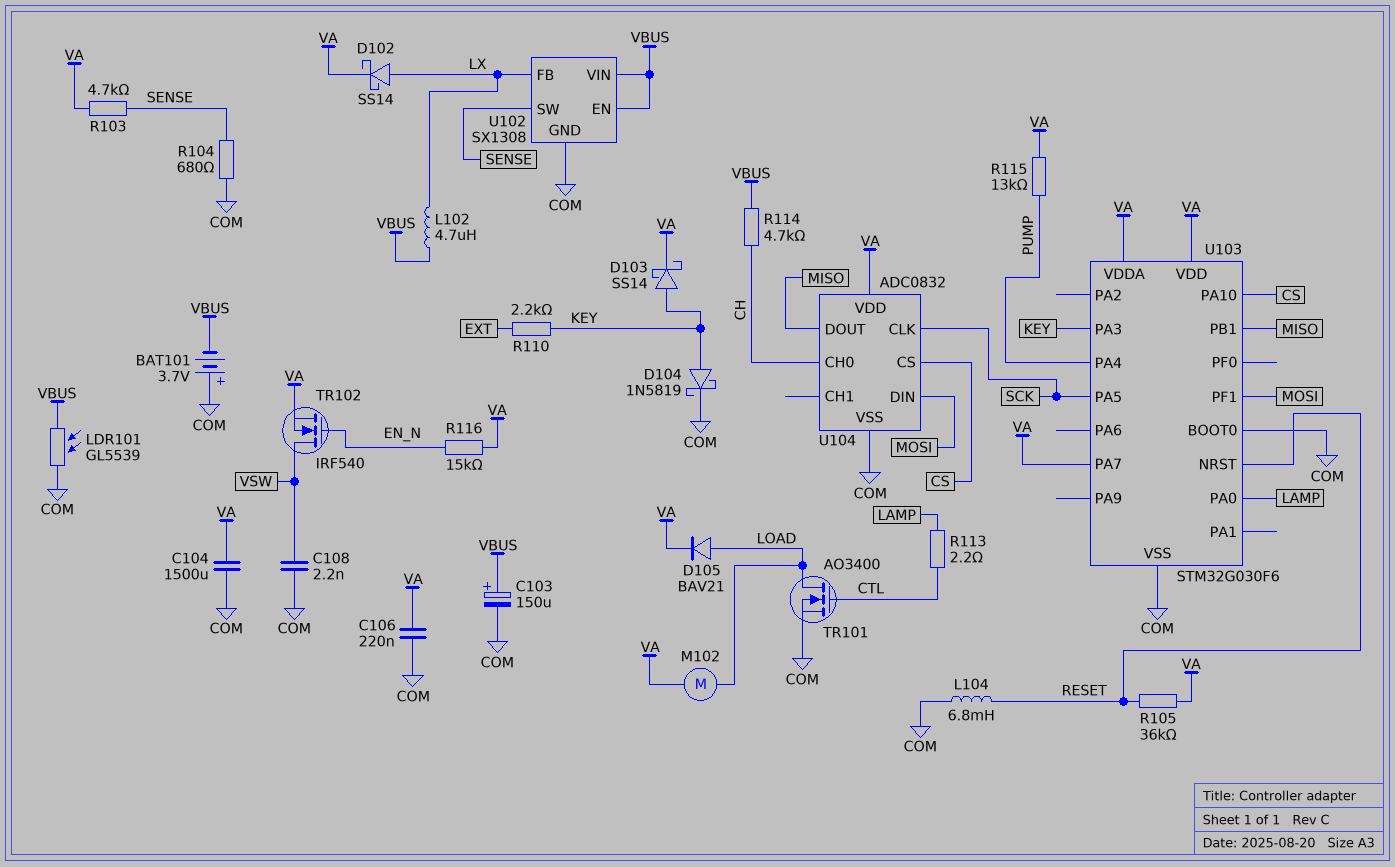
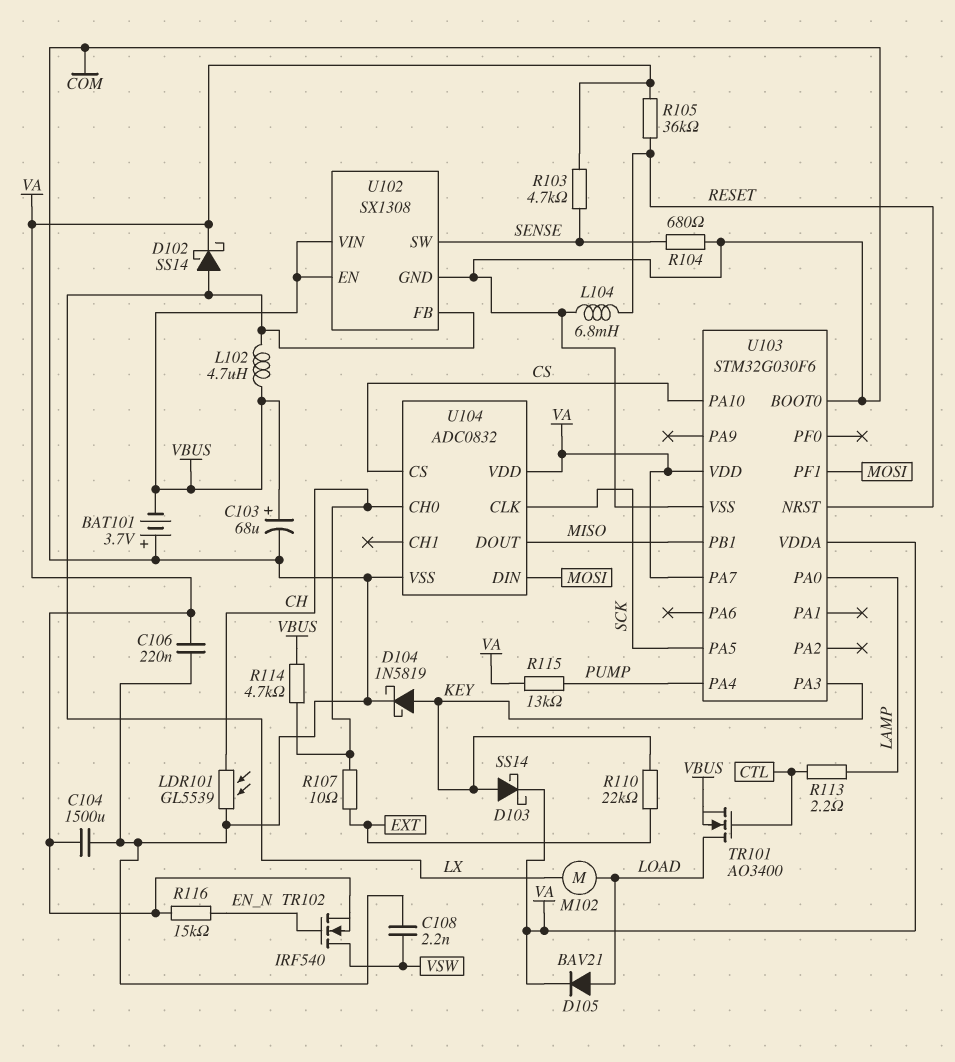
C103: 150uF (plus VBUS, minus COM) -> 68uF (plus VBUS, minus COM)
LDR101: GL5539 (COM, VBUS) -> GL5539 (CH, COM)
M102: motor (LOAD, VA) -> motor (LOAD, LX)
R107: none -> 10 (CH, EXT)
R110: 2.2k (EXT, KEY) -> 22k (EXT, KEY)
TR101: NMOS AO3400 (G CTL, D LOAD, S COM) -> NMOS AO3400 (G CTL, D LOAD, S VBUS)

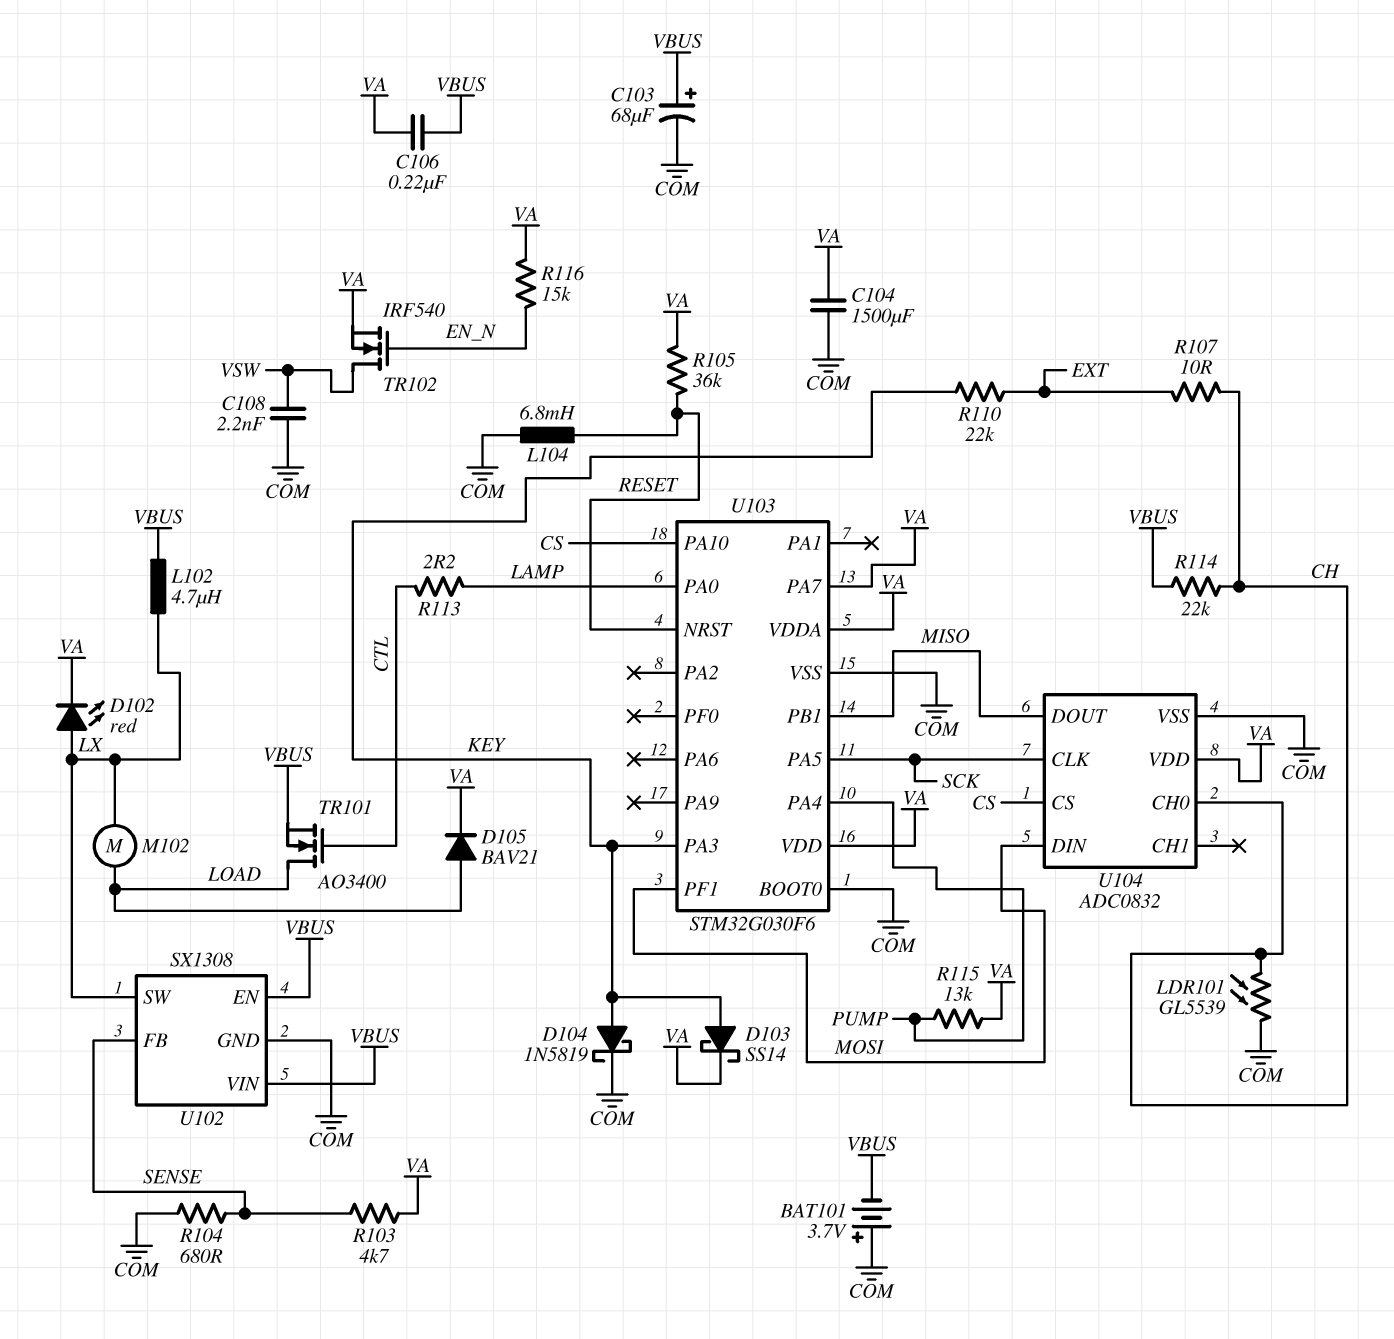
C106: 220nF (COM, VA) -> 220nF (VA, VBUS)
D102: schottky SS14 (A LX, K VA) -> LED red (A LX, K VA)
R114: 4.7k (CH, VBUS) -> 22k (CH, VBUS)
U102 pin FB: LX -> SENSE
U102 pin SW: SENSE -> LX

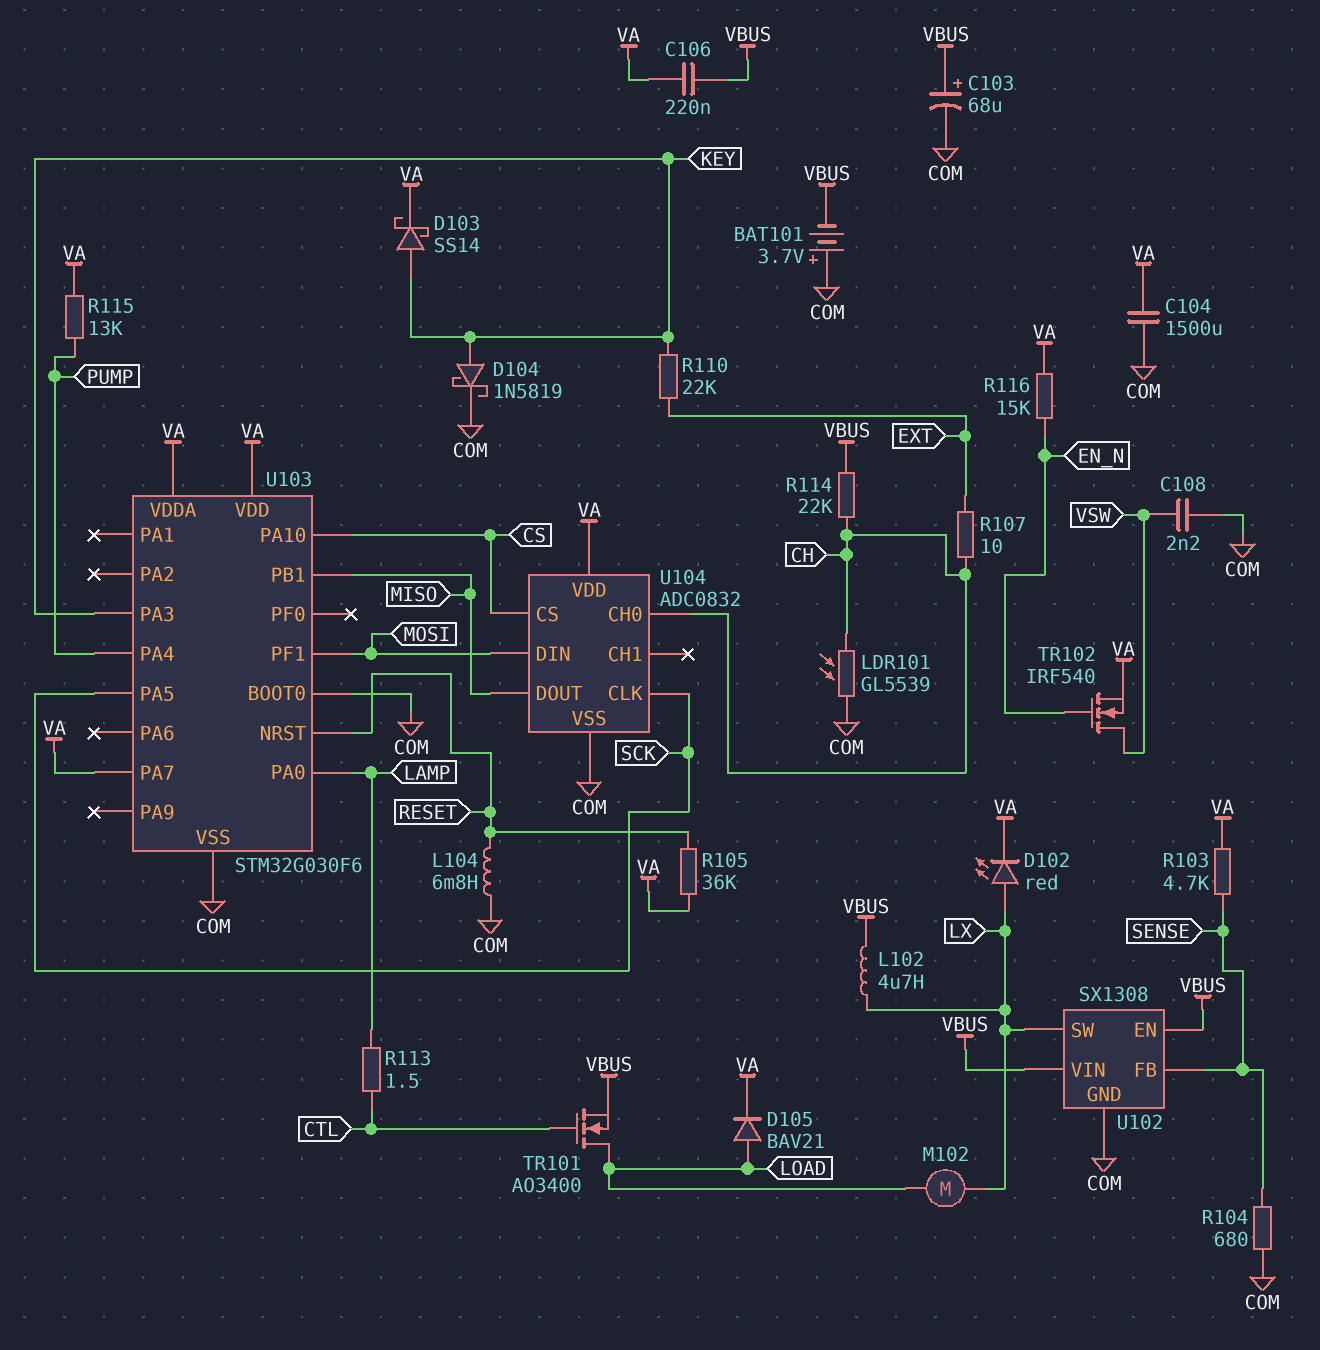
R113: 2.2 (CTL, LAMP) -> 1.5 (CTL, LAMP)

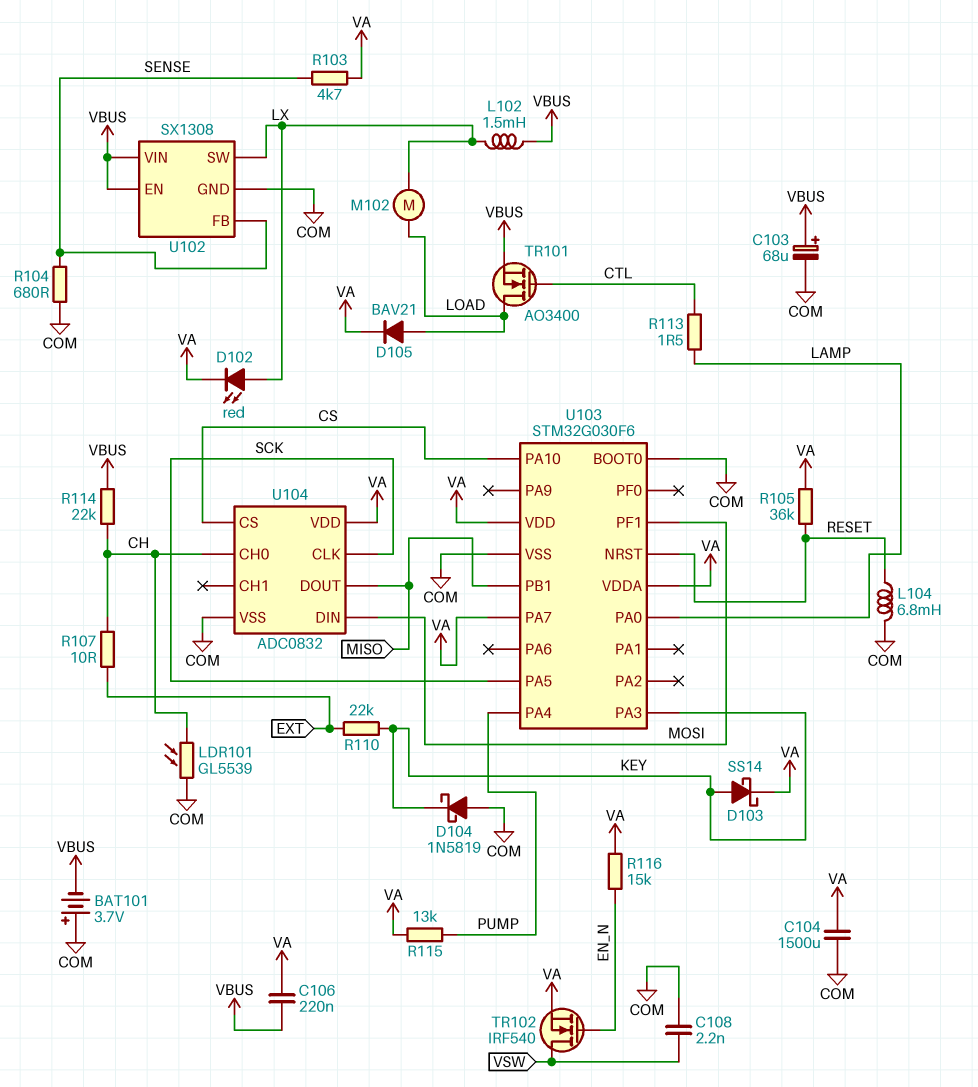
D104: schottky 1N5819 (A KEY, K COM) -> schottky 1N5819 (A COM, K KEY)
L102: 4.7uH (LX, VBUS) -> 1.5mH (LX, VBUS)

